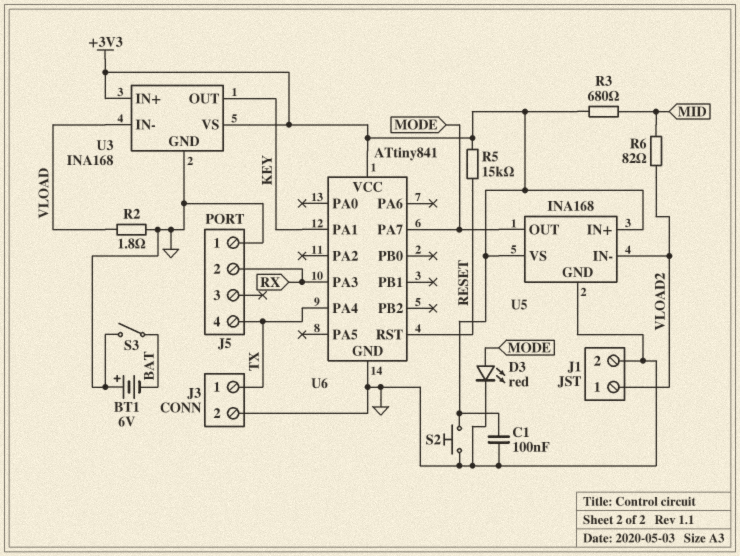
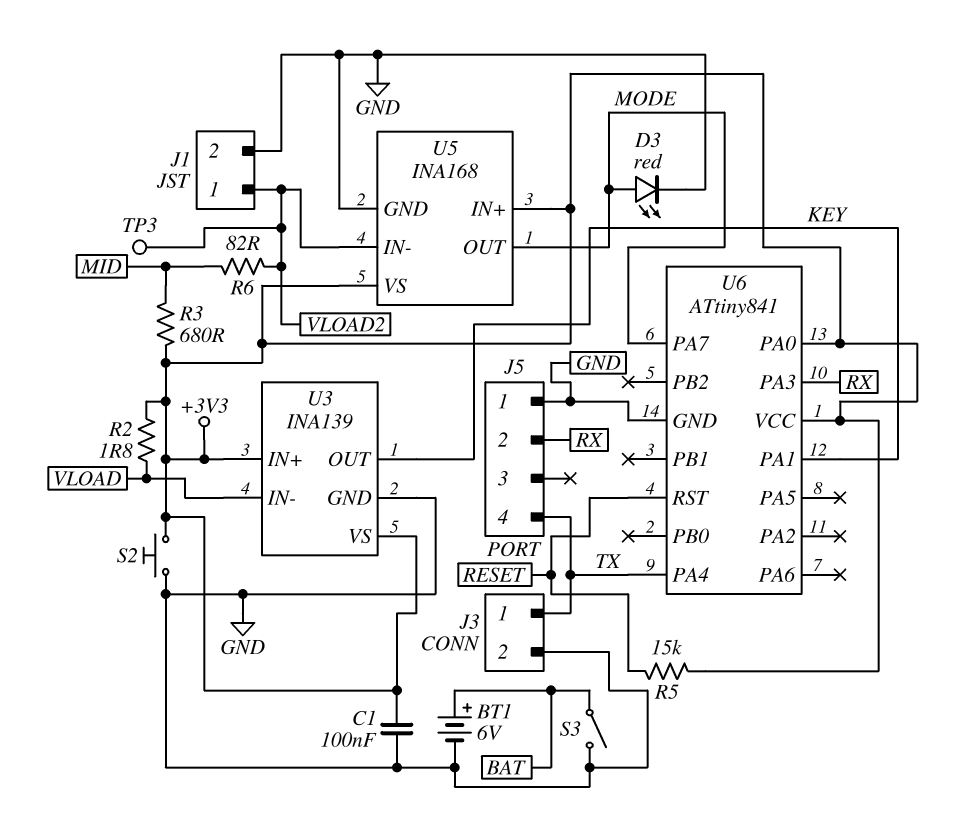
BT1: 6V (plus GND, minus BAT) -> 6V (plus BAT, minus GND)
R2: 1.8 (GND, VLOAD) -> 1.8 (+3V3, VLOAD)
TP3: none -> test point (VLOAD2)
U3: INA168 -> INA139
U6 pin PA0: none -> +3V3

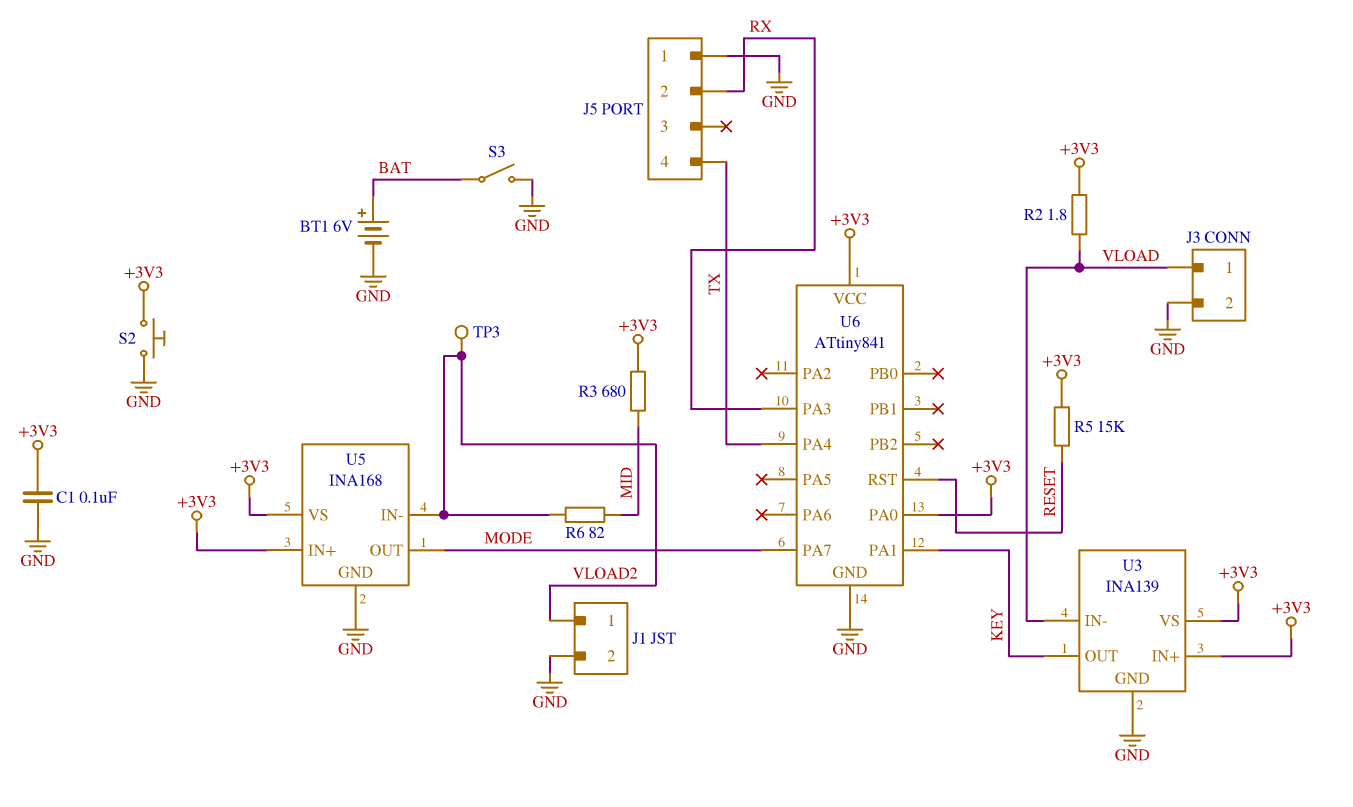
D3: LED red (A MODE, K GND) -> none
J3 pin 1: TX -> VLOAD

